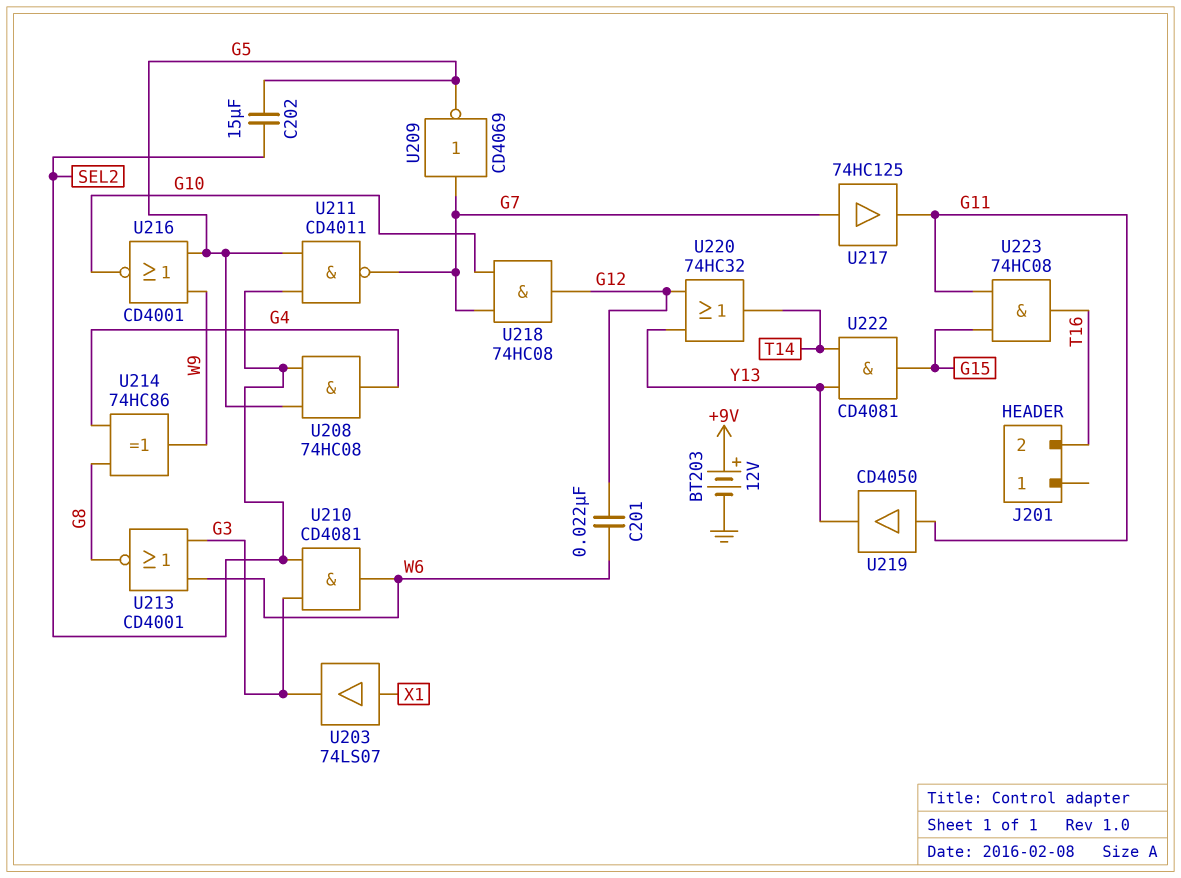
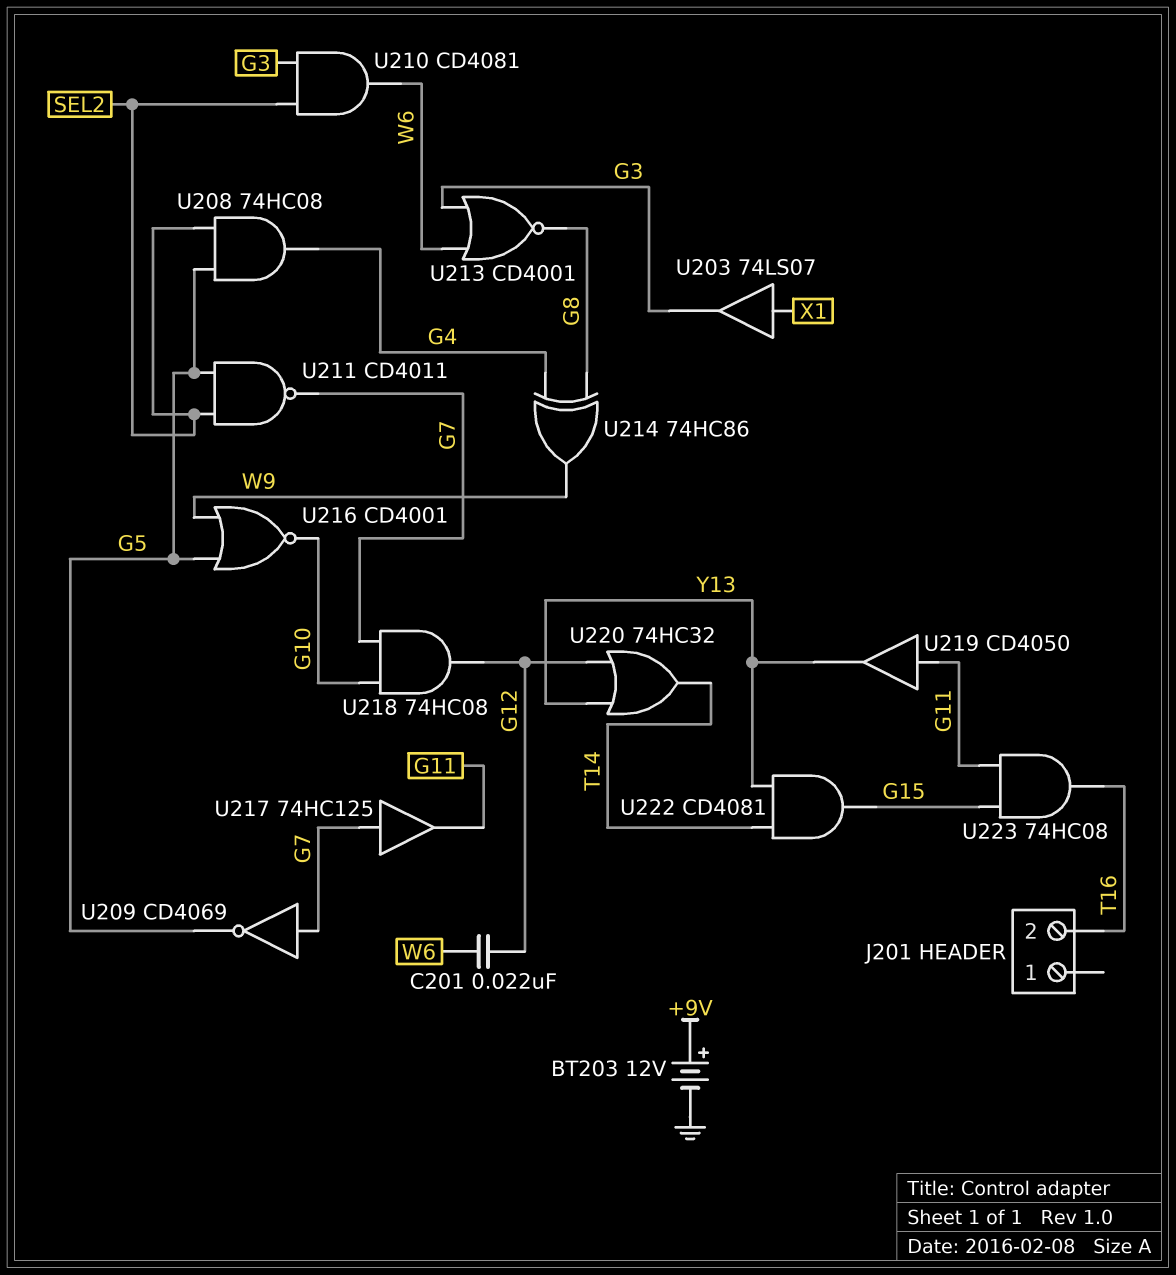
C202: 15uF (G5, SEL2) -> none

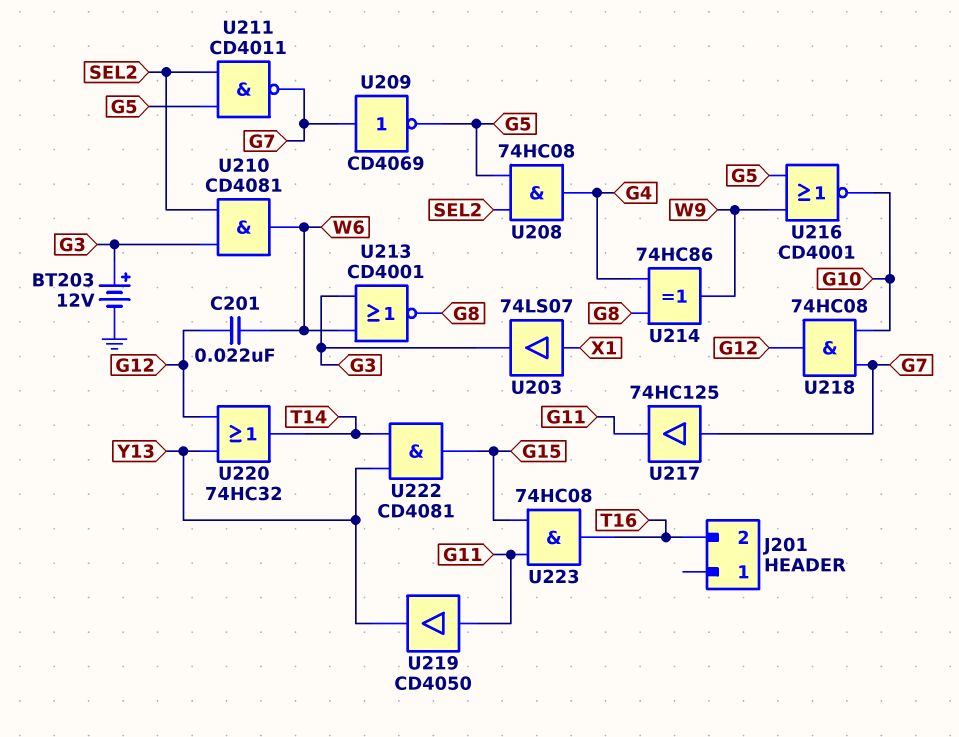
BT203: 12V (plus +9V, minus GND) -> 12V (plus G3, minus GND)

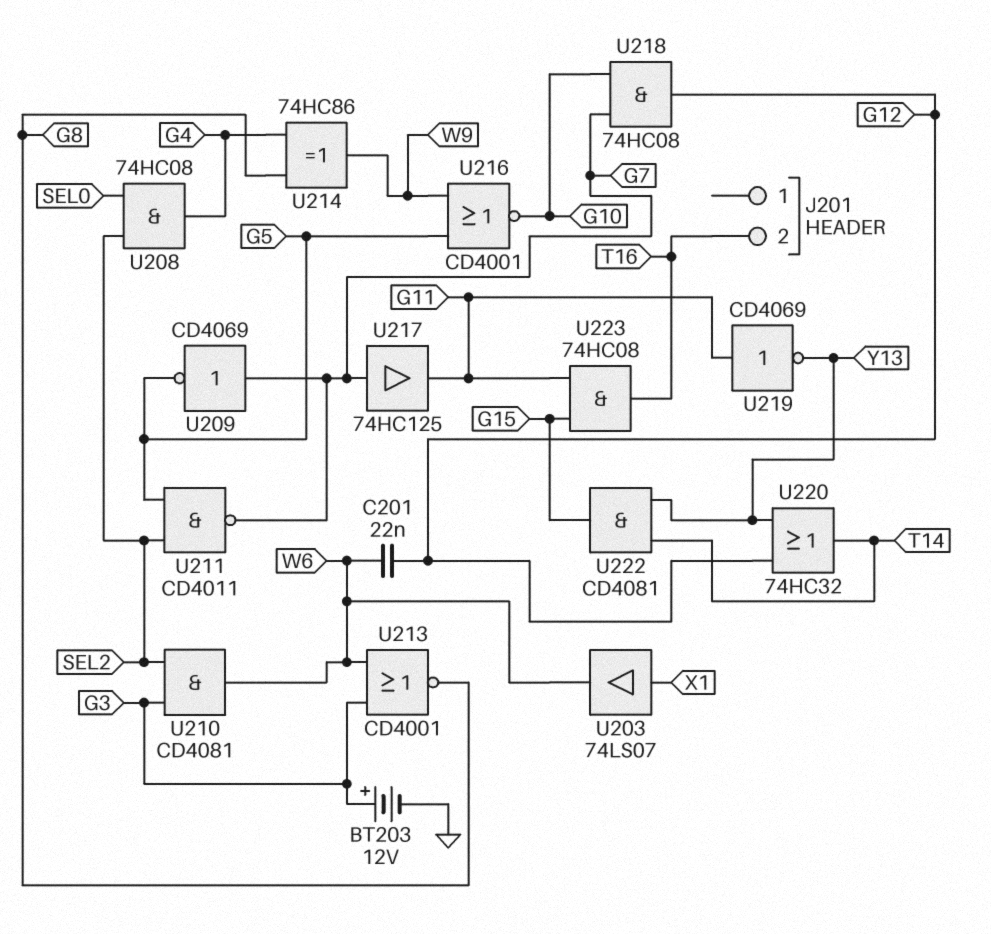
U203: buffer 74LS07 (in X1, out G3) -> buffer 74LS07 (in X1, out W6)
U208: AND 74HC08 (in G5, in SEL2, out G4) -> AND 74HC08 (in SEL0, in SEL2, out G4)
U219: buffer CD4050 (in G11, out Y13) -> NOT CD4069 (in G11, out Y13)

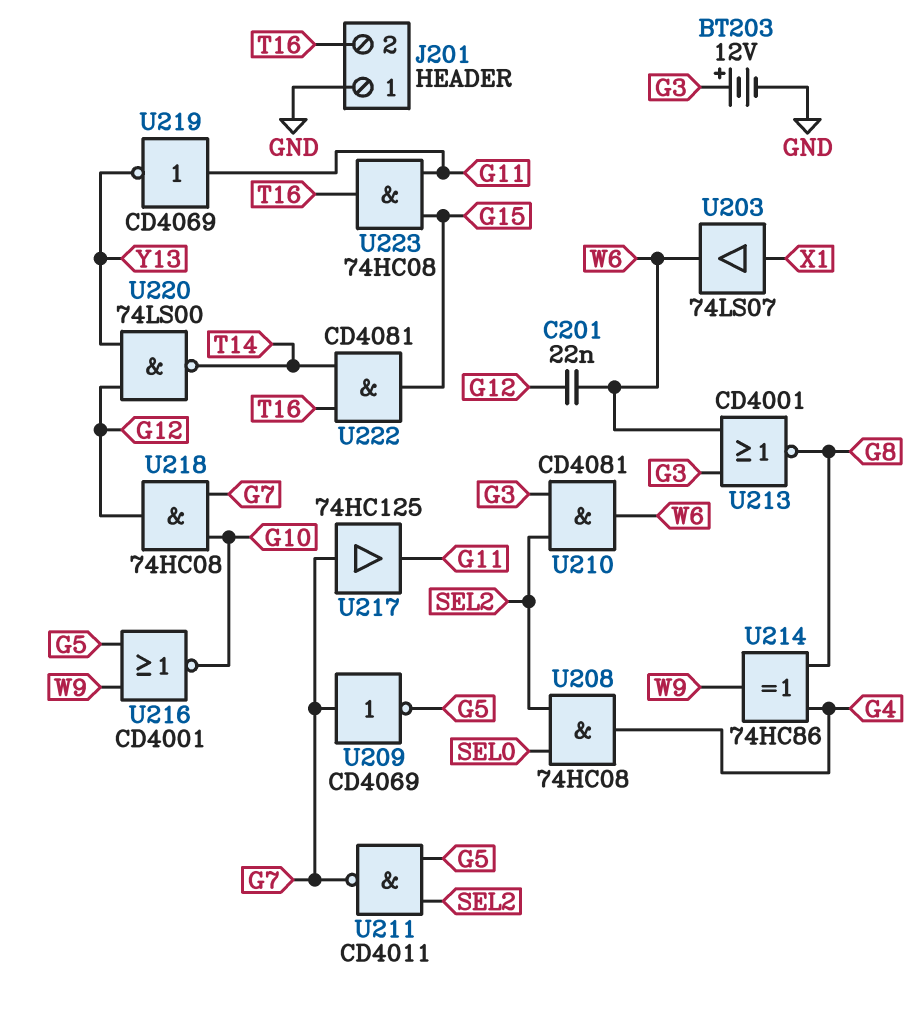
J201 pin 1: none -> GND
U220: OR 74HC32 (in G12, in Y13, out T14) -> NAND 74LS00 (in G12, in Y13, out T14)
U222: AND CD4081 (in T14, in Y13, out G15) -> AND CD4081 (in T14, in T16, out G15)

